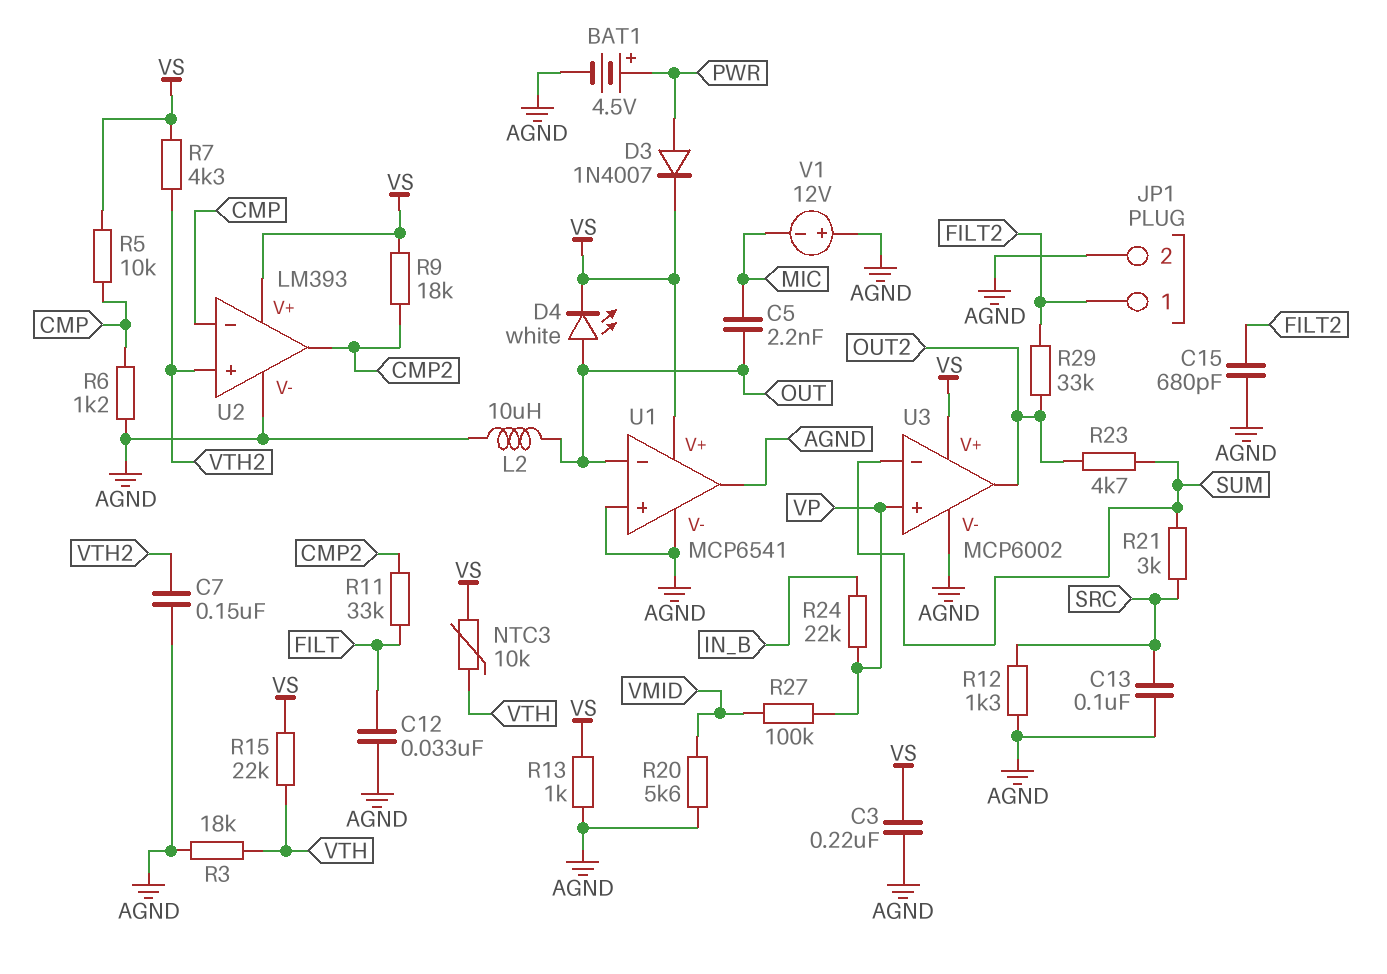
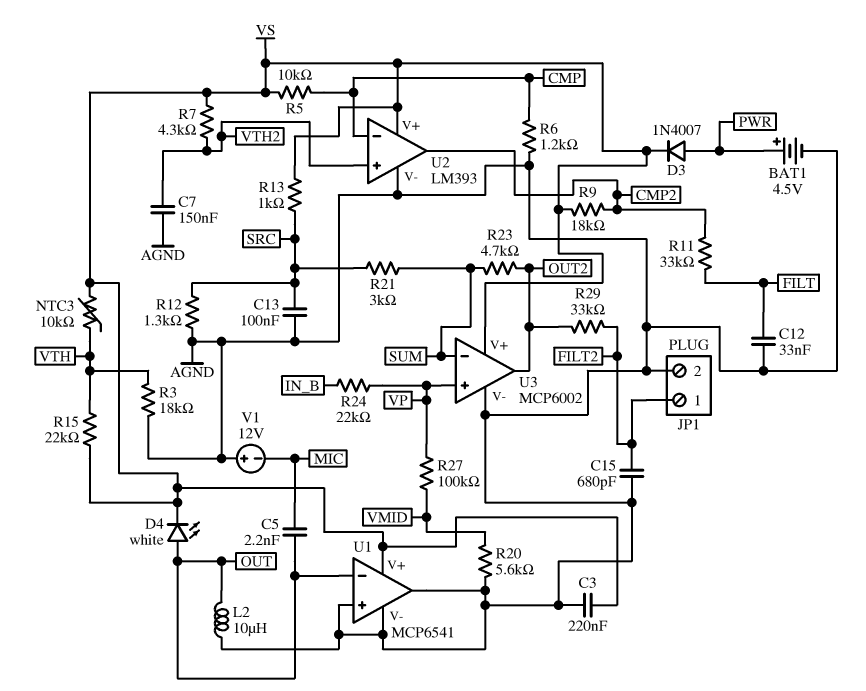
R13: 1k (AGND, VS) -> 1k (SRC, VS)

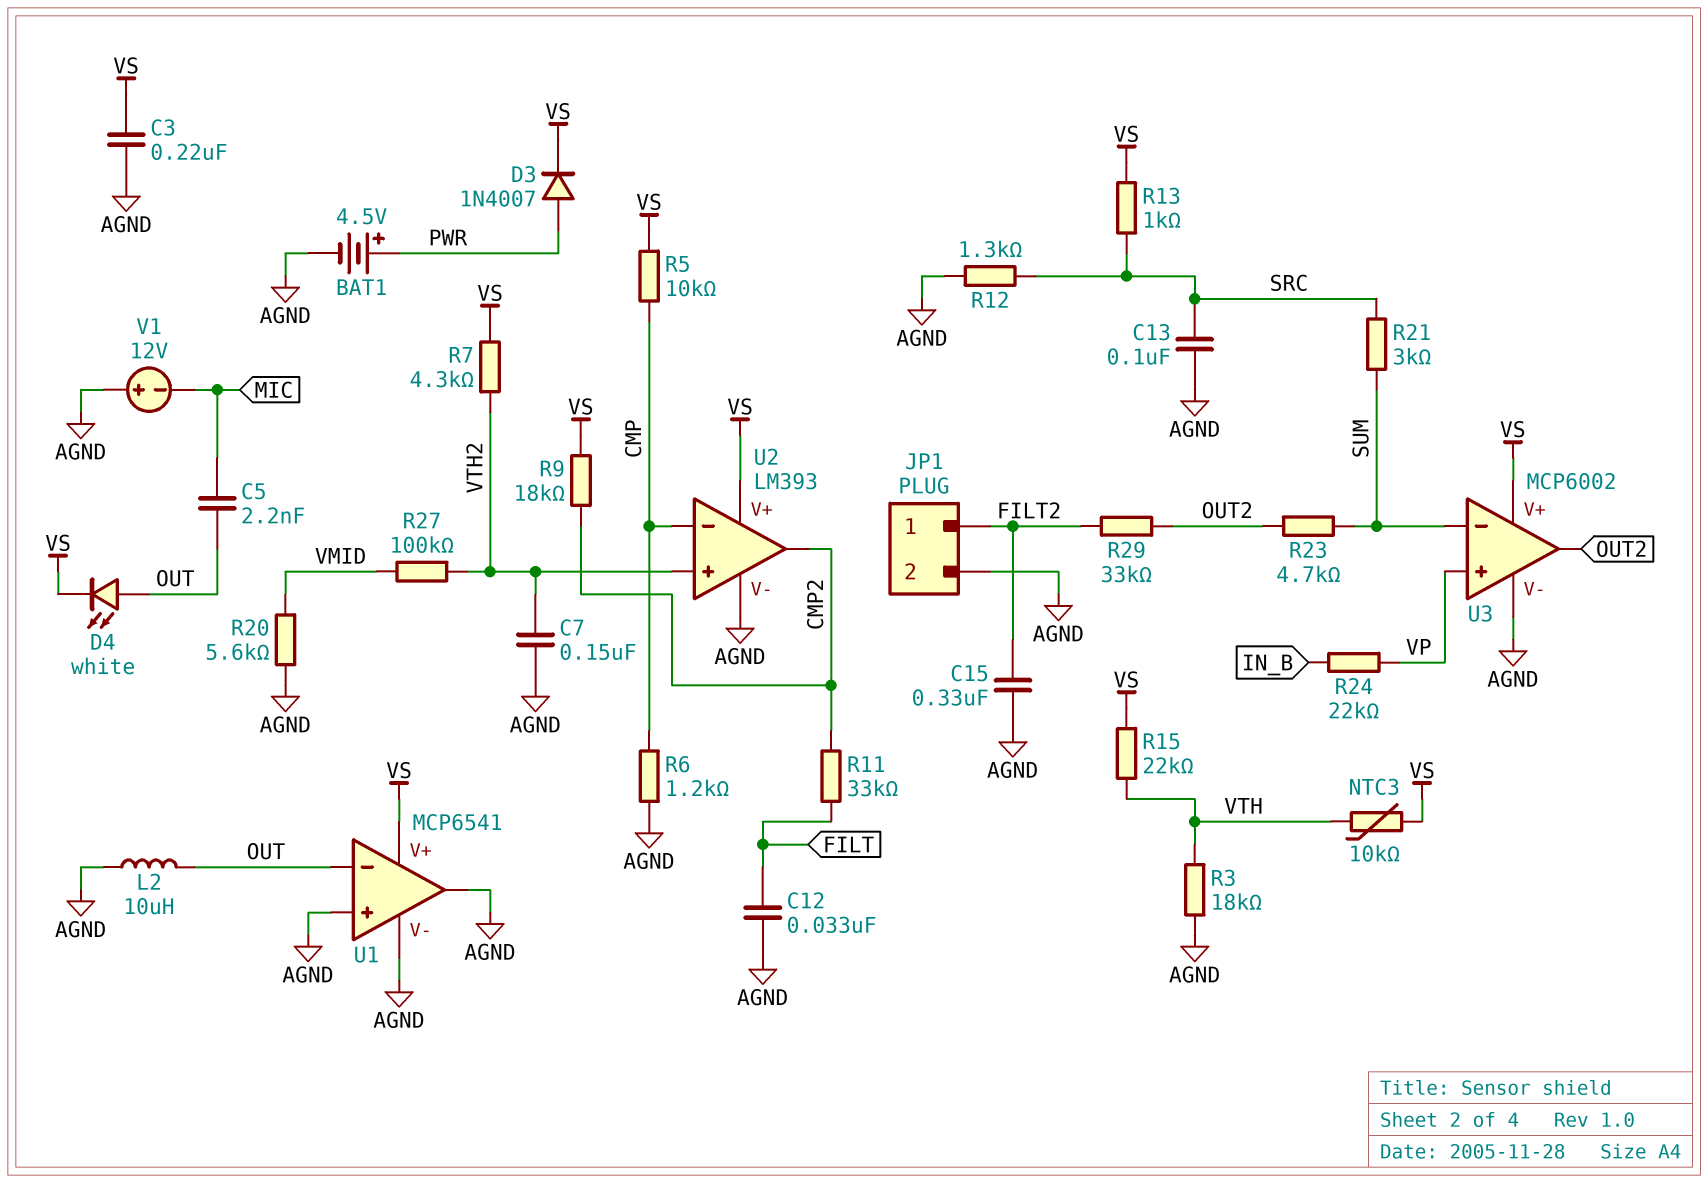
C15: 680pF (AGND, FILT2) -> 330nF (AGND, FILT2)
R27: 100k (VMID, VP) -> 100k (VMID, VTH2)

